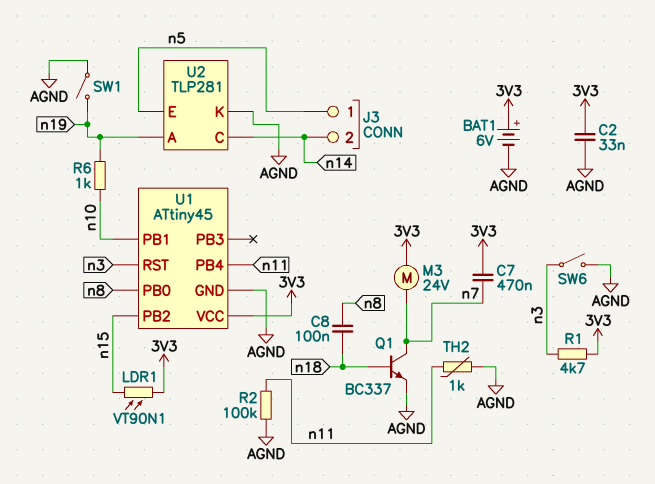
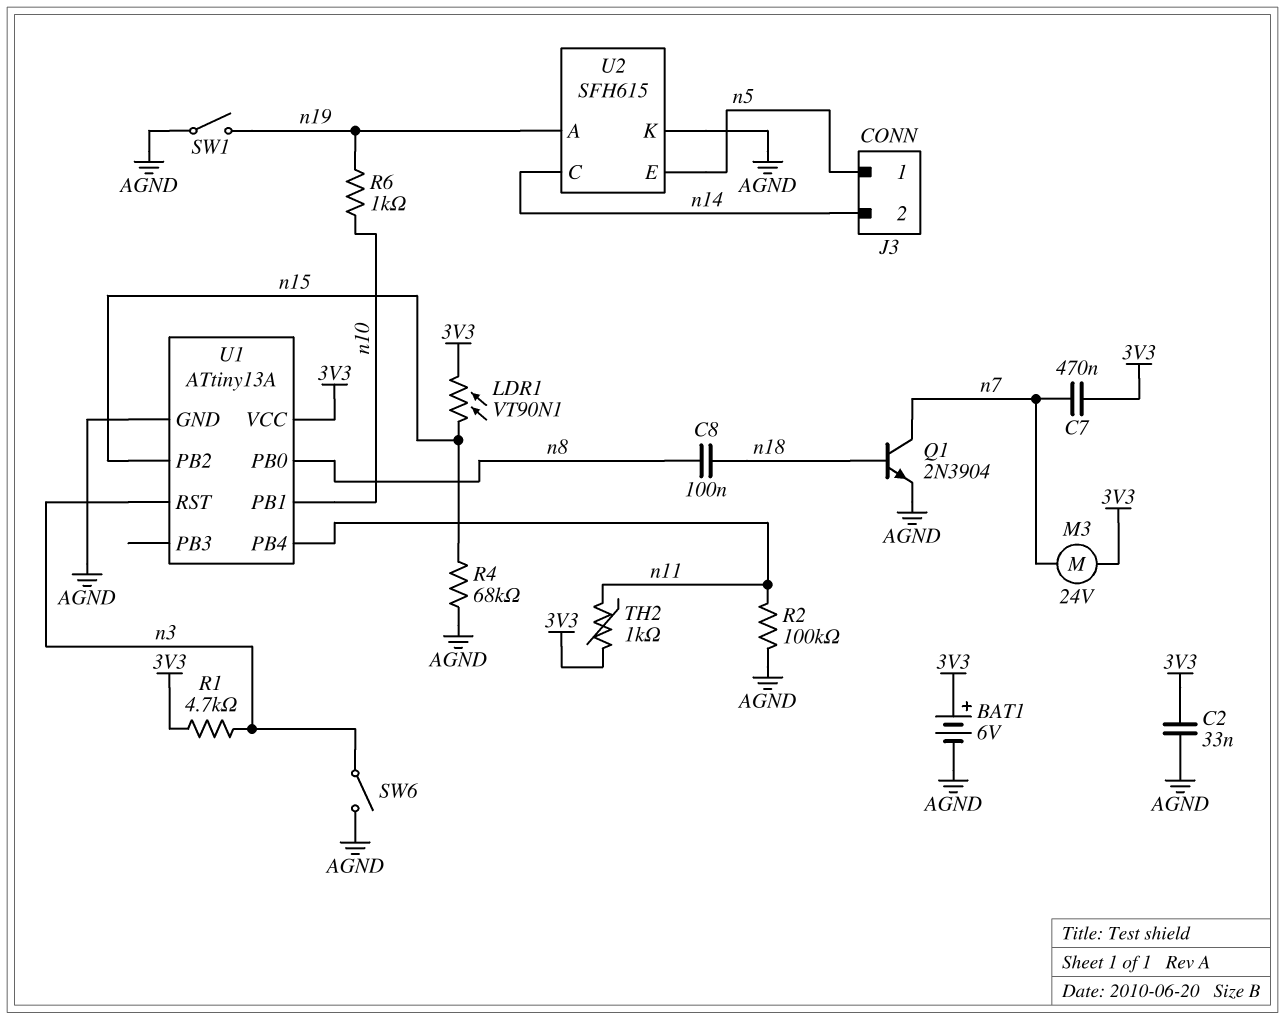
Q1: NPN BC337 (B n18, C n7, E AGND) -> NPN 2N3904 (B n18, C n7, E AGND)
R4: none -> 68k (AGND, n15)
TH2: 1k (AGND, n11) -> 1k (3V3, n11)
U1: ATtiny45 -> ATtiny13A
U2: TLP281 -> SFH615

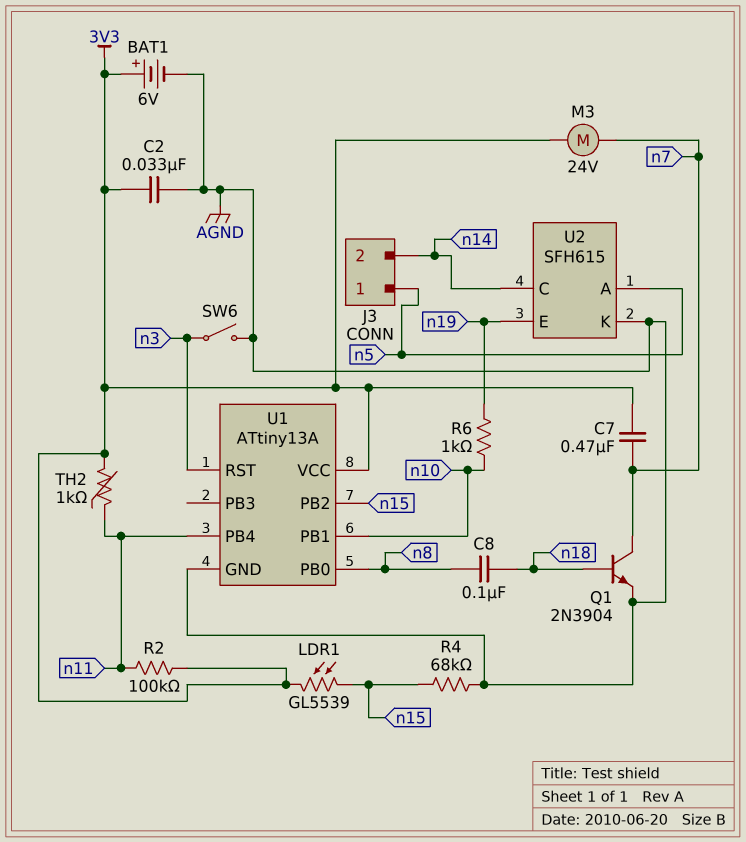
LDR1: VT90N1 (3V3, n15) -> GL5539 (3V3, n15)
R1: 4.7k (3V3, n3) -> none
R2: 100k (AGND, n11) -> 100k (3V3, n11)
SW1: switch (AGND, n19) -> none
U2 pin A: n19 -> n5
U2 pin E: n5 -> n19

